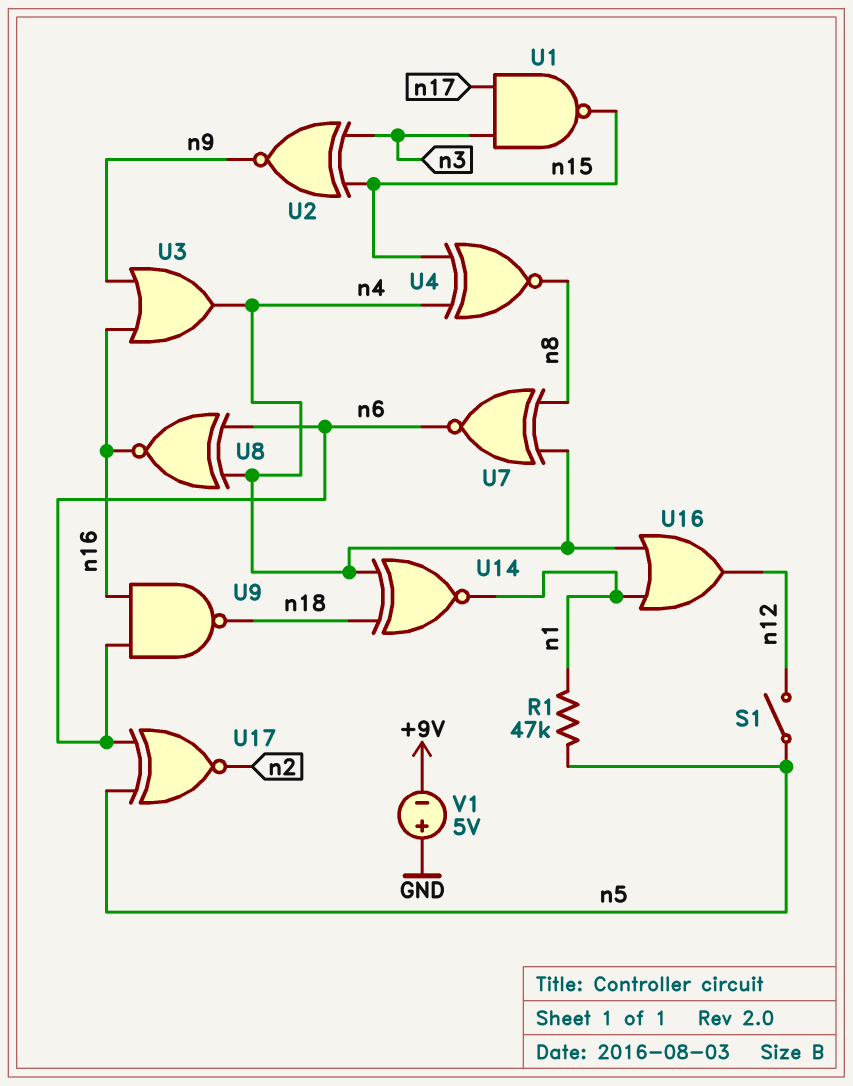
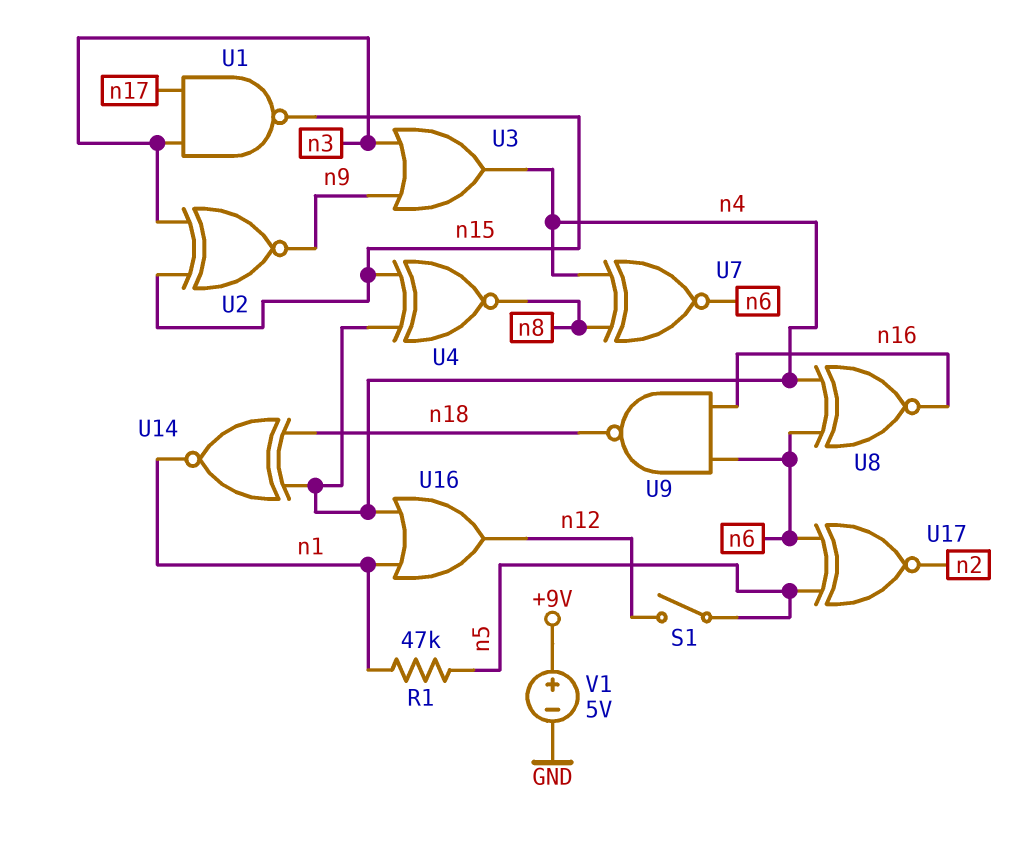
U3: OR (in n9, in n16, out n4) -> OR (in n3, in n9, out n4)
V1: 5V (plus GND, minus +9V) -> 5V (plus +9V, minus GND)

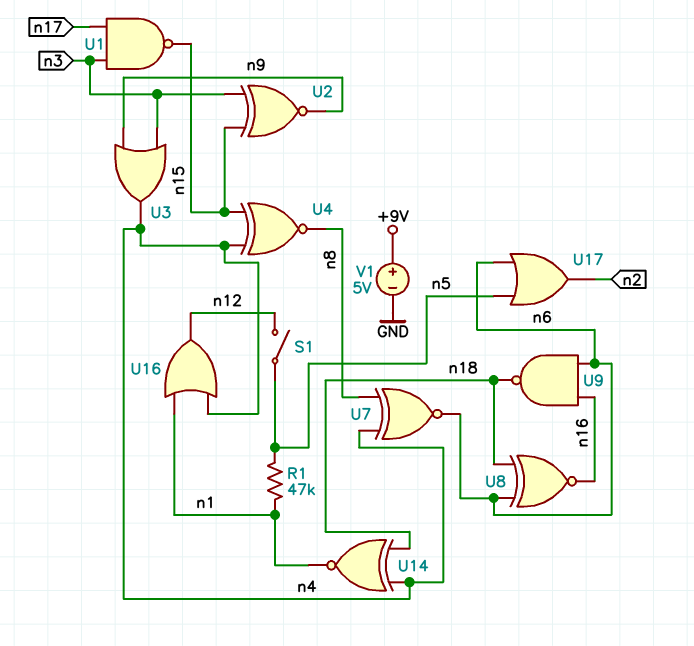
U8: XNOR (in n4, in n6, out n16) -> XNOR (in n6, in n18, out n16)
U17: XNOR (in n5, in n6, out n2) -> OR (in n5, in n6, out n2)

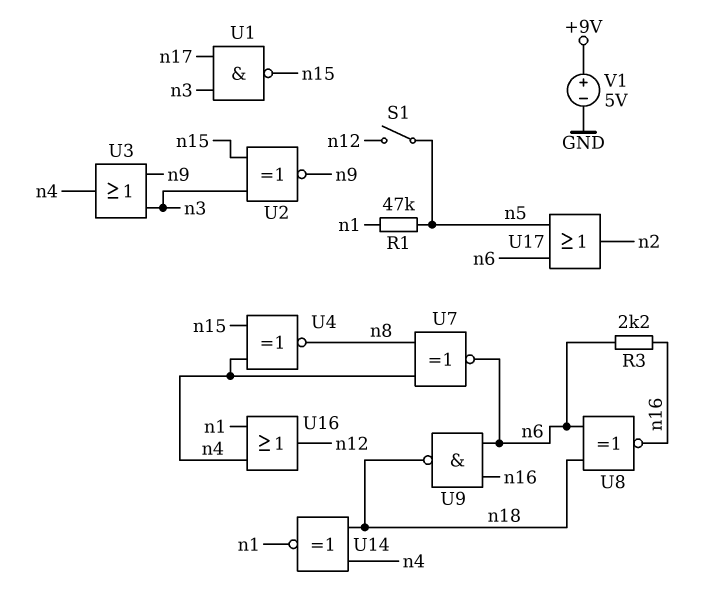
R3: none -> 2.2k (n6, n16)

